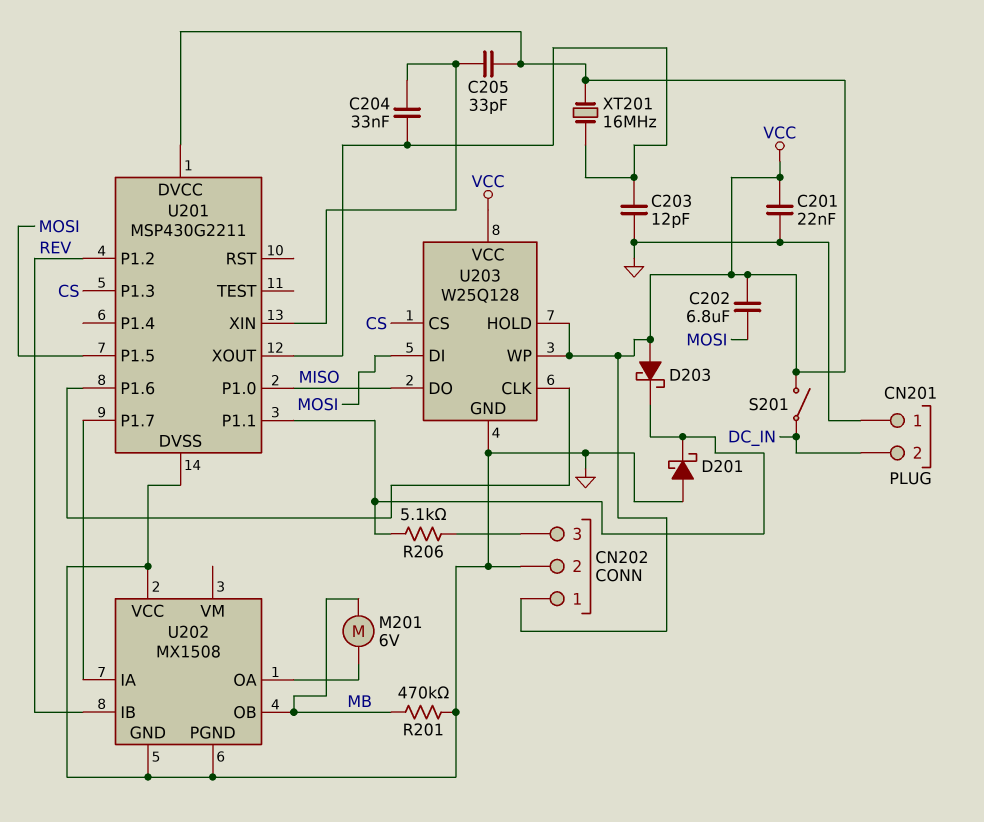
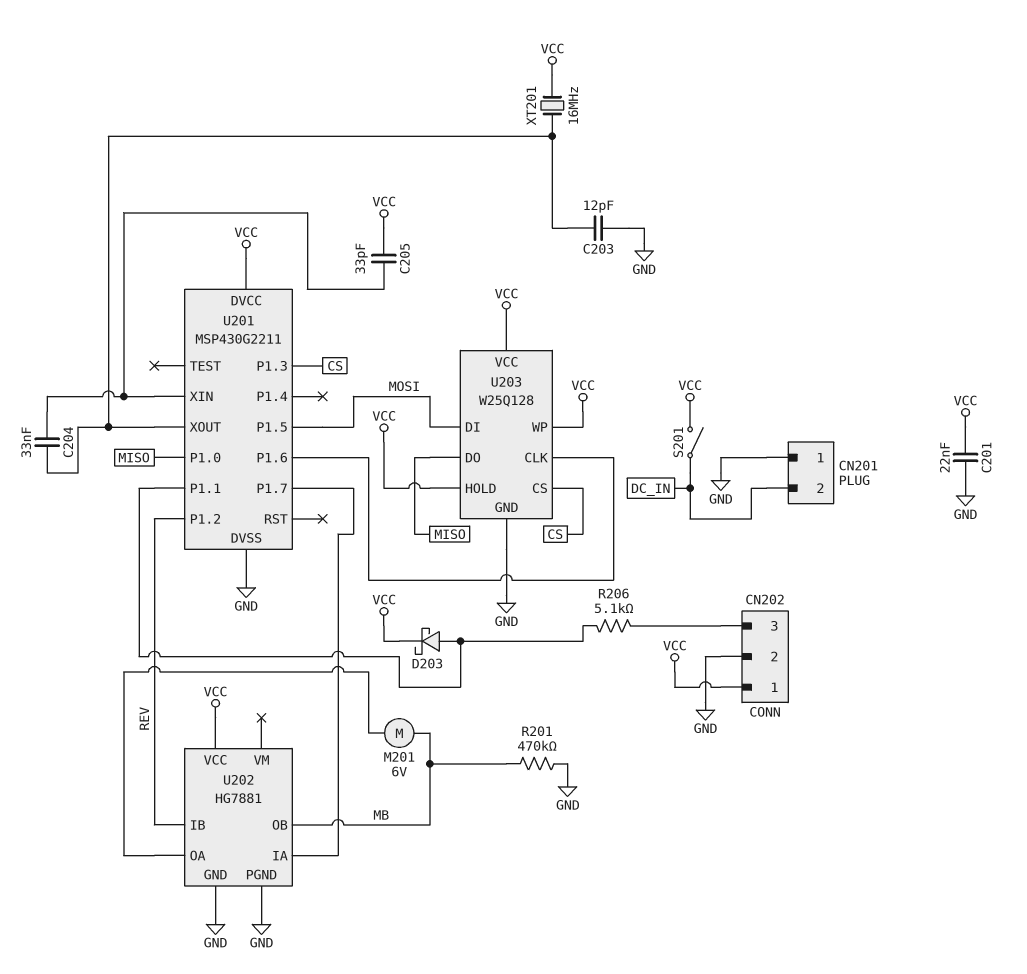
C202: 6.8uF (MOSI, VCC) -> none
D201: schottky (A GND, K U201/P1.1) -> none
D203: schottky (A VCC, K U201/P1.1) -> schottky (A U201/P1.1, K VCC)
U202: MX1508 -> HG7881
U202 pin VCC: GND -> VCC

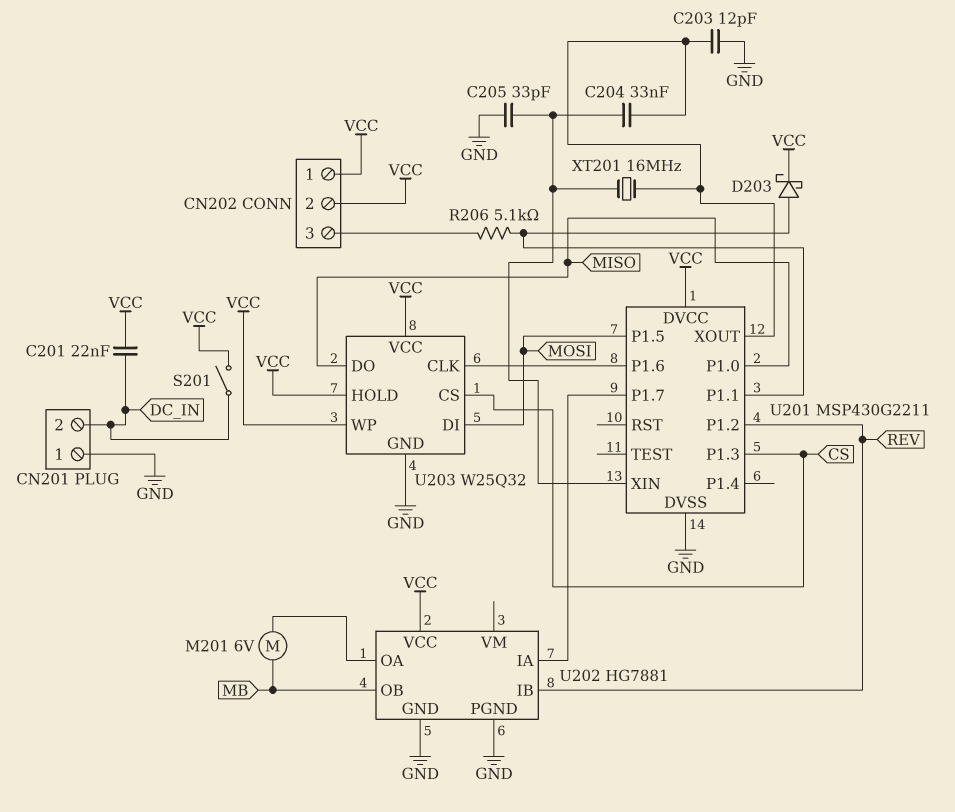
C201: 22nF (GND, VCC) -> 22nF (DC_IN, VCC)
C205: 33pF (U201/XIN, VCC) -> 33pF (GND, U201/XIN)
CN202 pin 2: GND -> VCC
R201: 470k (GND, MB) -> none
U203: W25Q128 -> W25Q32
XT201: 16MHz (U201/XOUT, VCC) -> 16MHz (U201/XIN, U201/XOUT)

